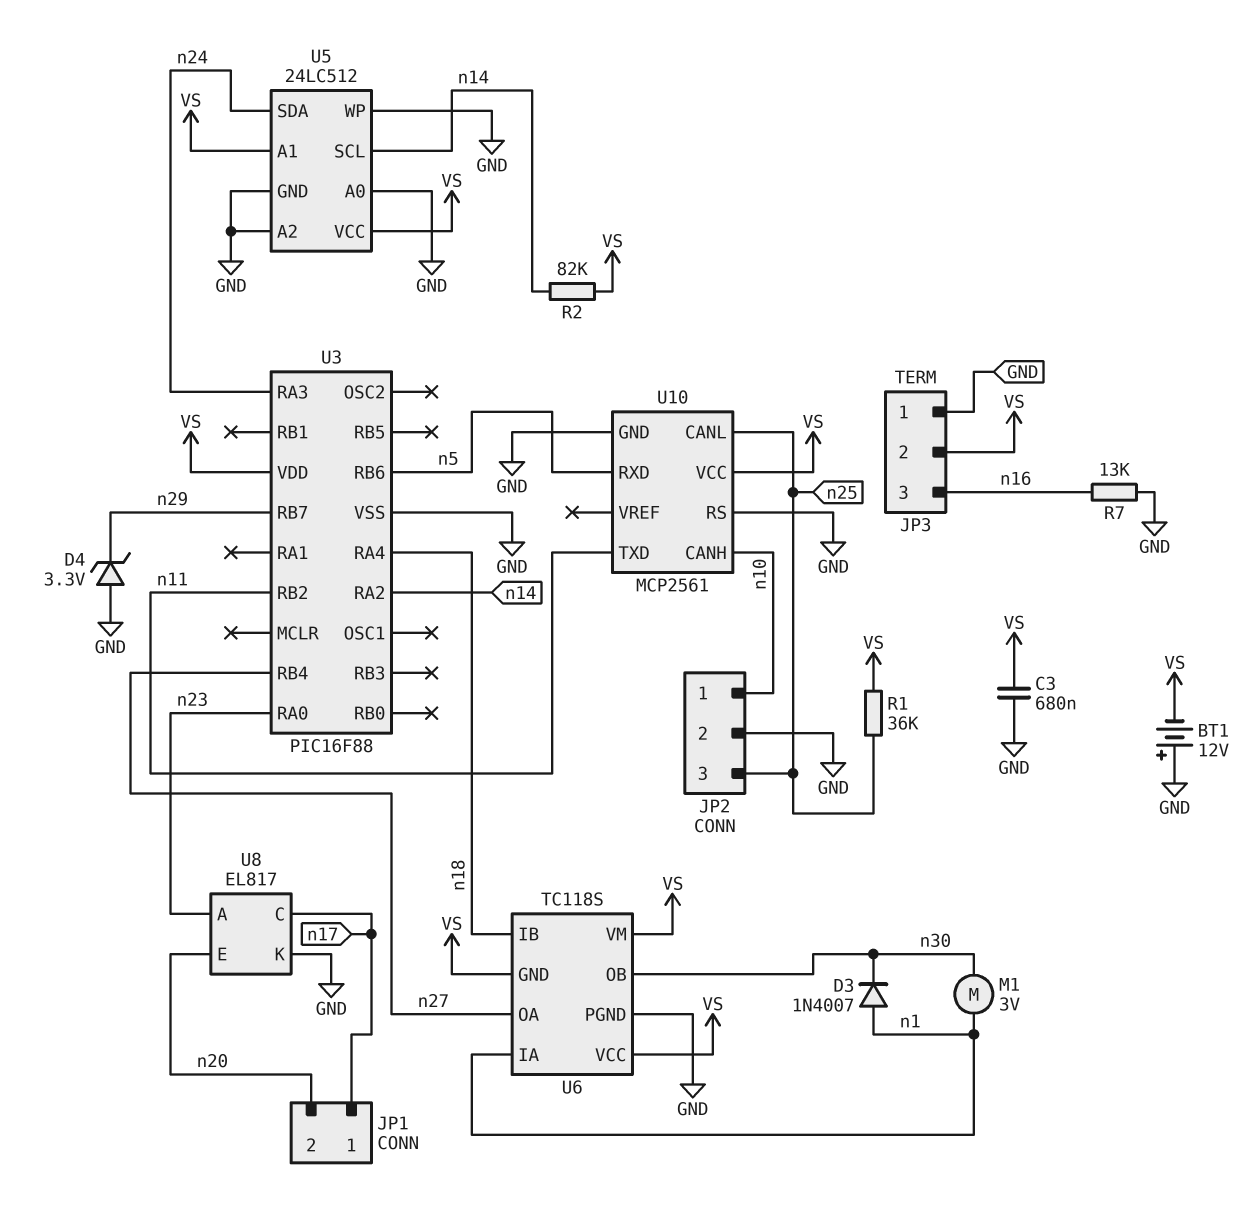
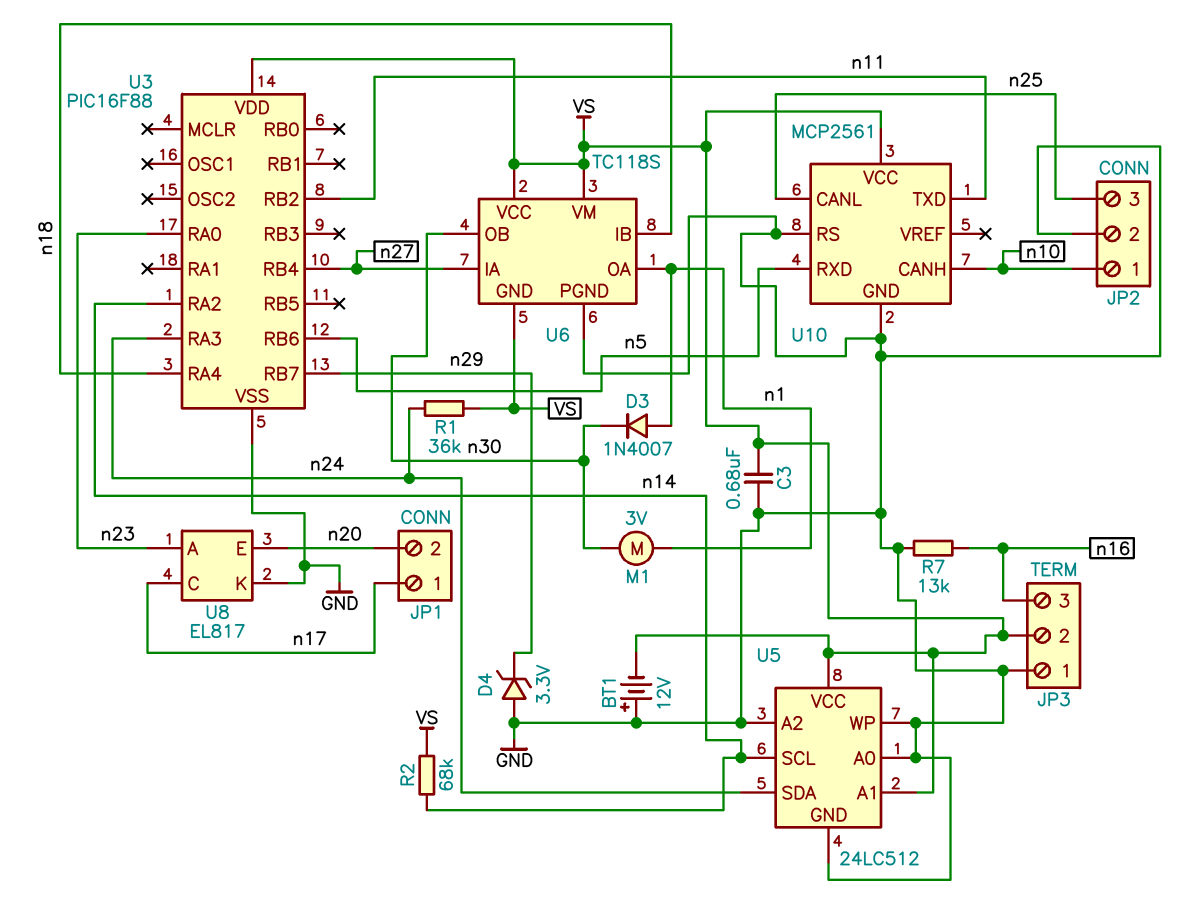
R1: 36k (VS, n25) -> 36k (VS, n24)
R2: 82k (VS, n14) -> 68k (VS, n14)
U6 pin IA: n1 -> n27
U6 pin OA: n27 -> n1

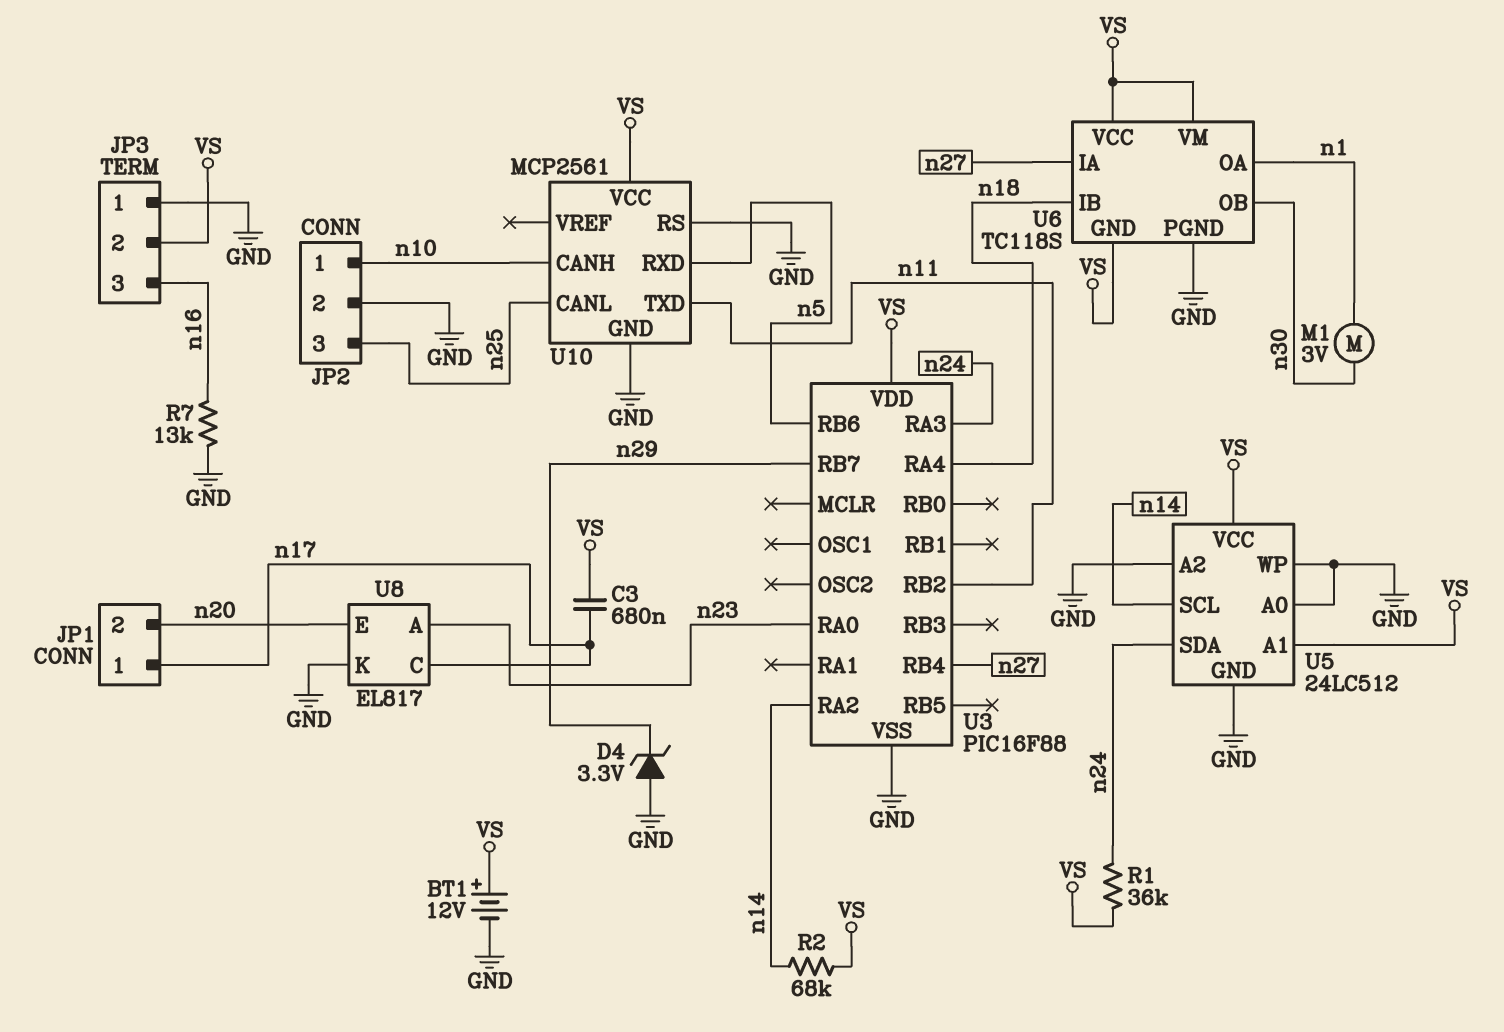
BT1: 12V (plus GND, minus VS) -> 12V (plus VS, minus GND)
C3: 680nF (GND, VS) -> 680nF (VS, n17)
D3: diode 1N4007 (A n1, K n30) -> none

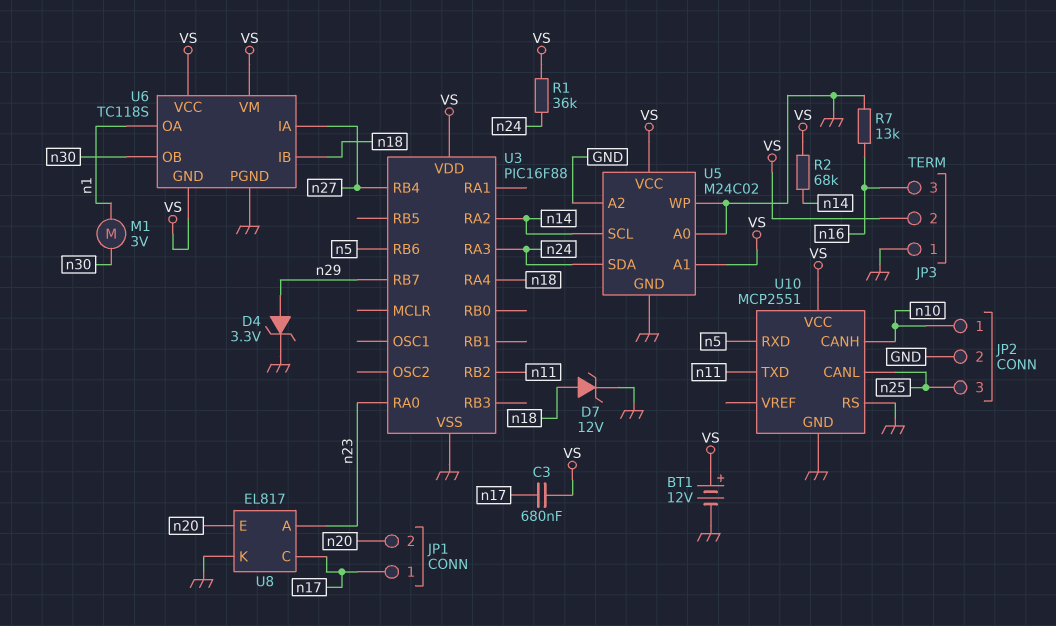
D4: zener 3.3V (A GND, K n29) -> zener 3.3V (A n29, K GND)
D7: none -> zener 12V (A n18, K GND)
U5: 24LC512 -> M24C02
U10: MCP2561 -> MCP2551

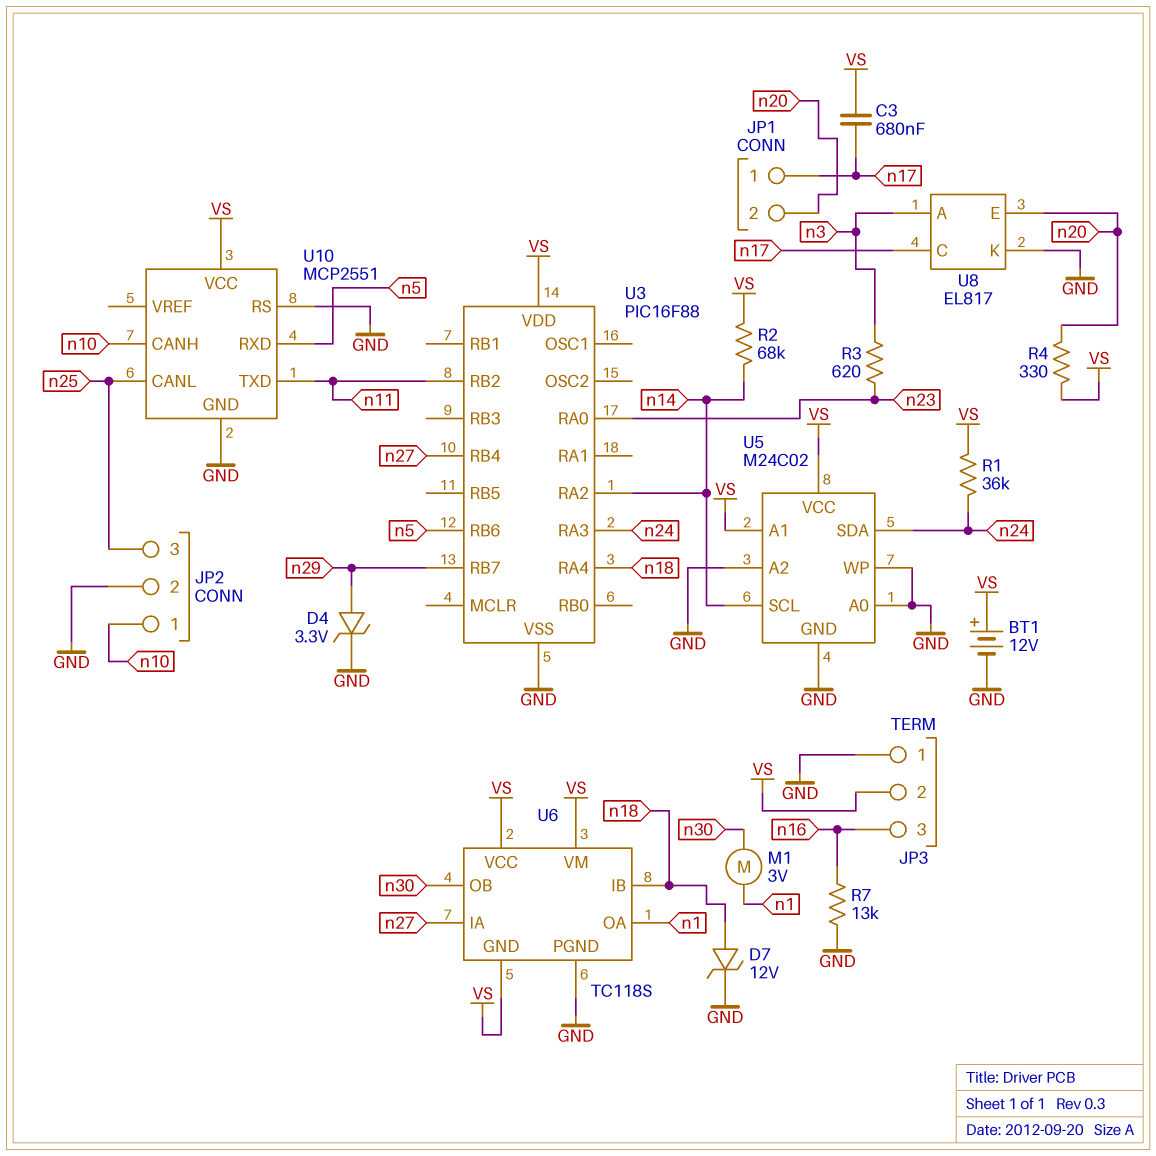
R3: none -> 620 (n3, n23)
R4: none -> 330 (VS, n20)
U8 pin A: n23 -> n3

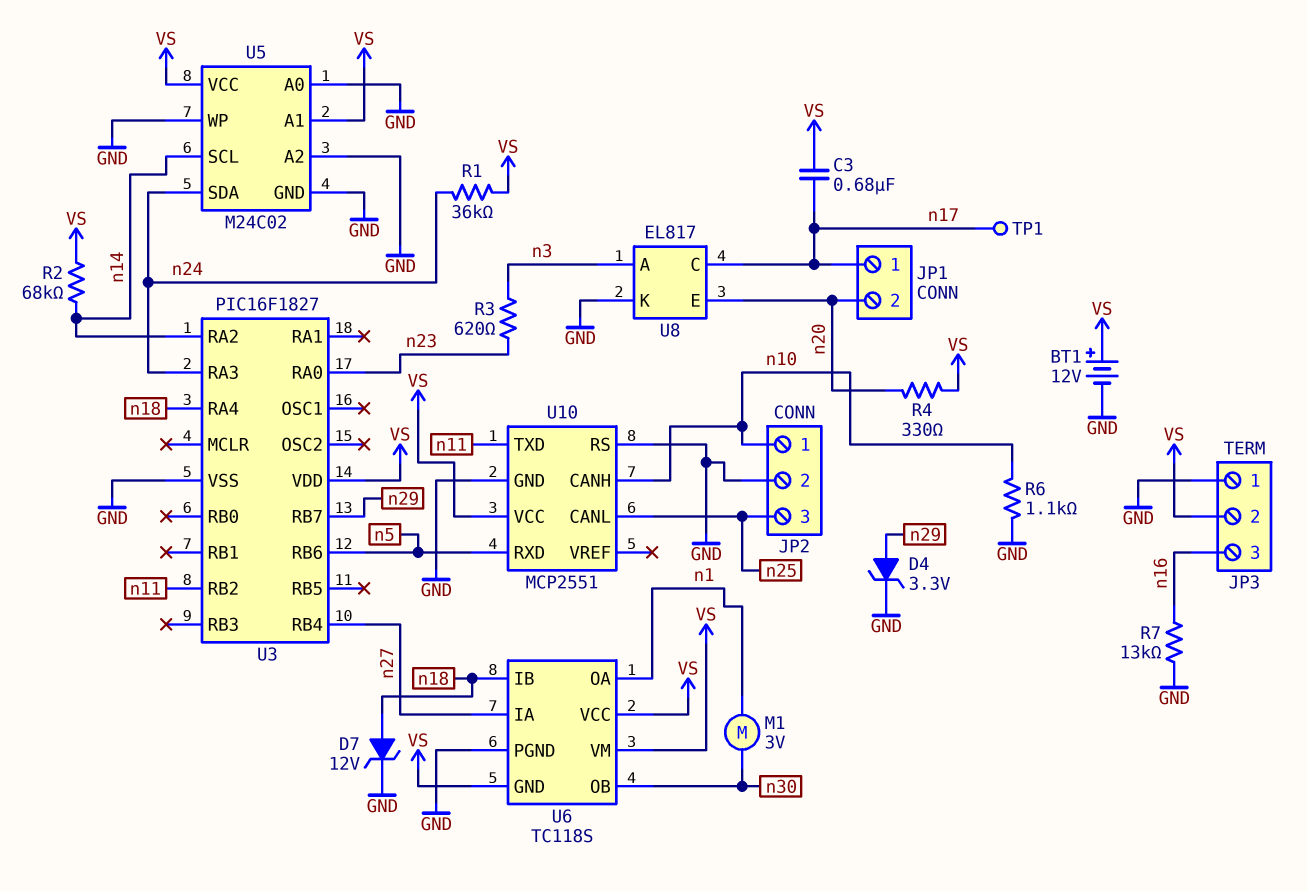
R6: none -> 1.1k (GND, n10)
TP1: none -> test point (n17)
U3: PIC16F88 -> PIC16F1827

